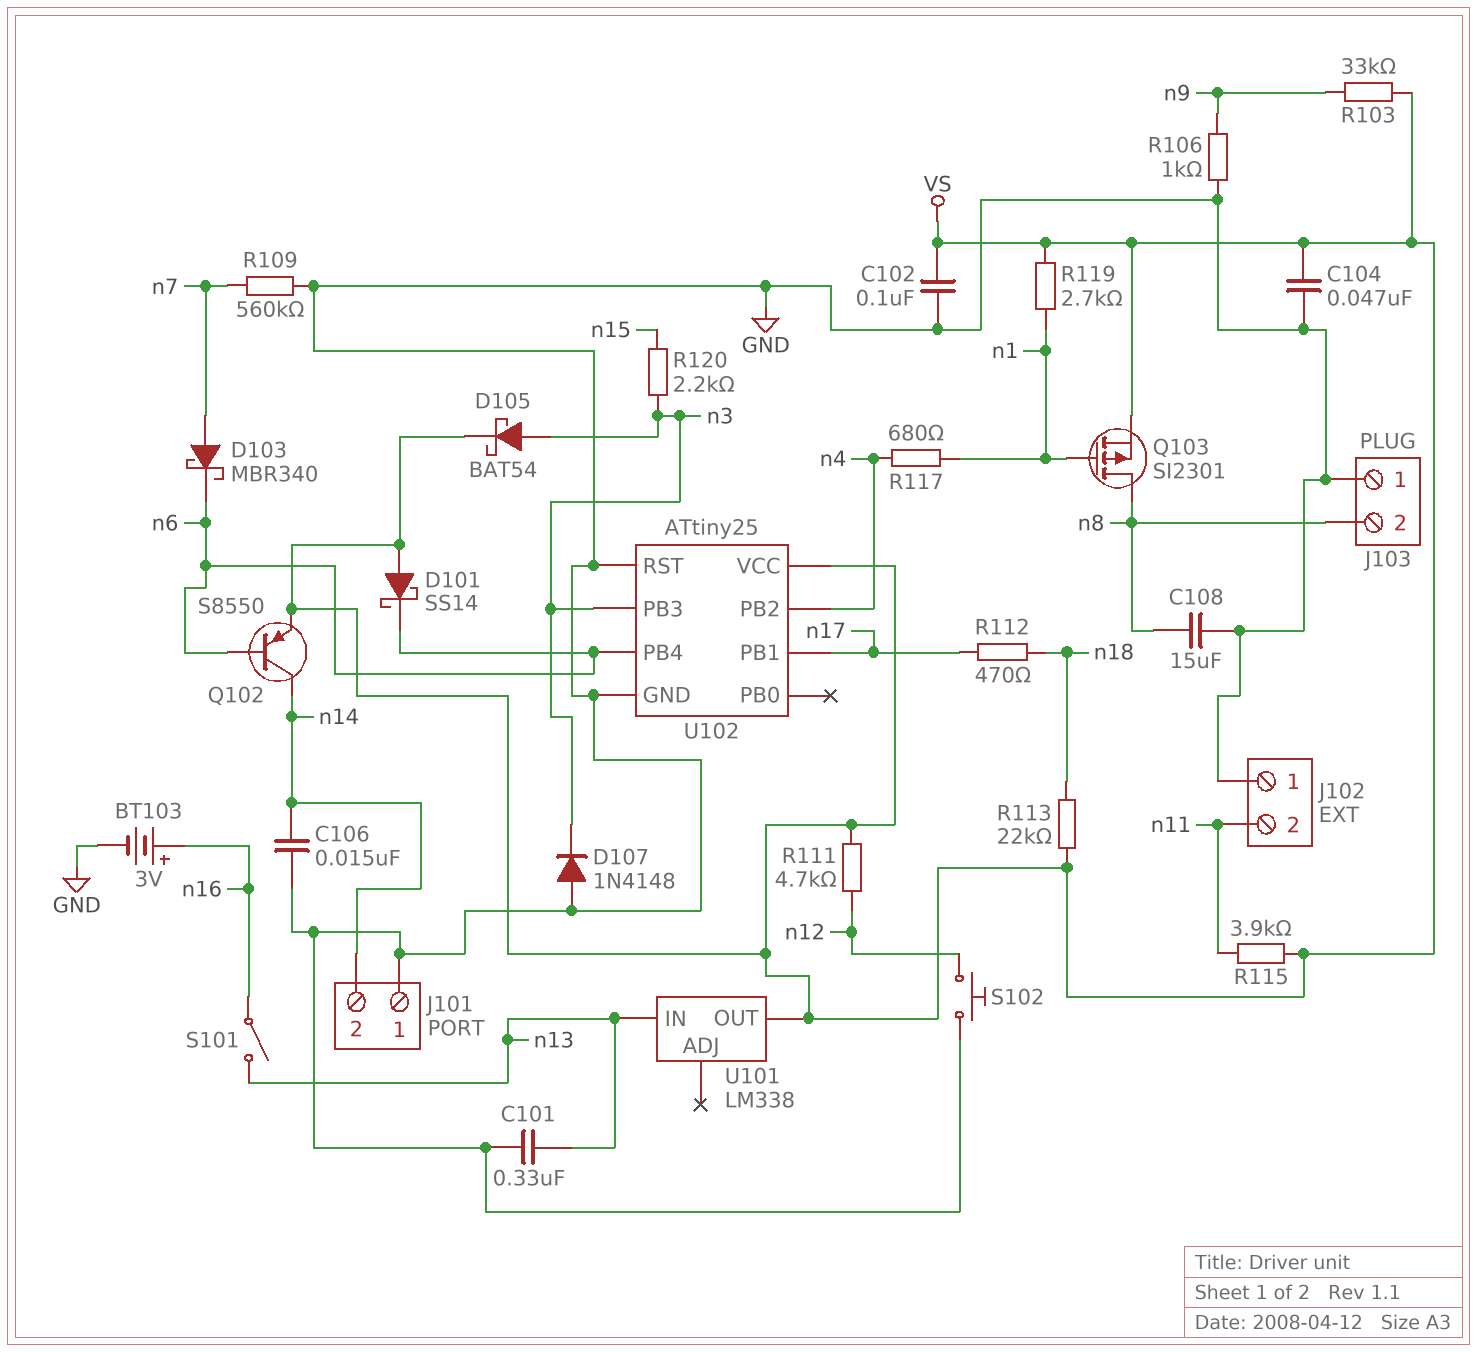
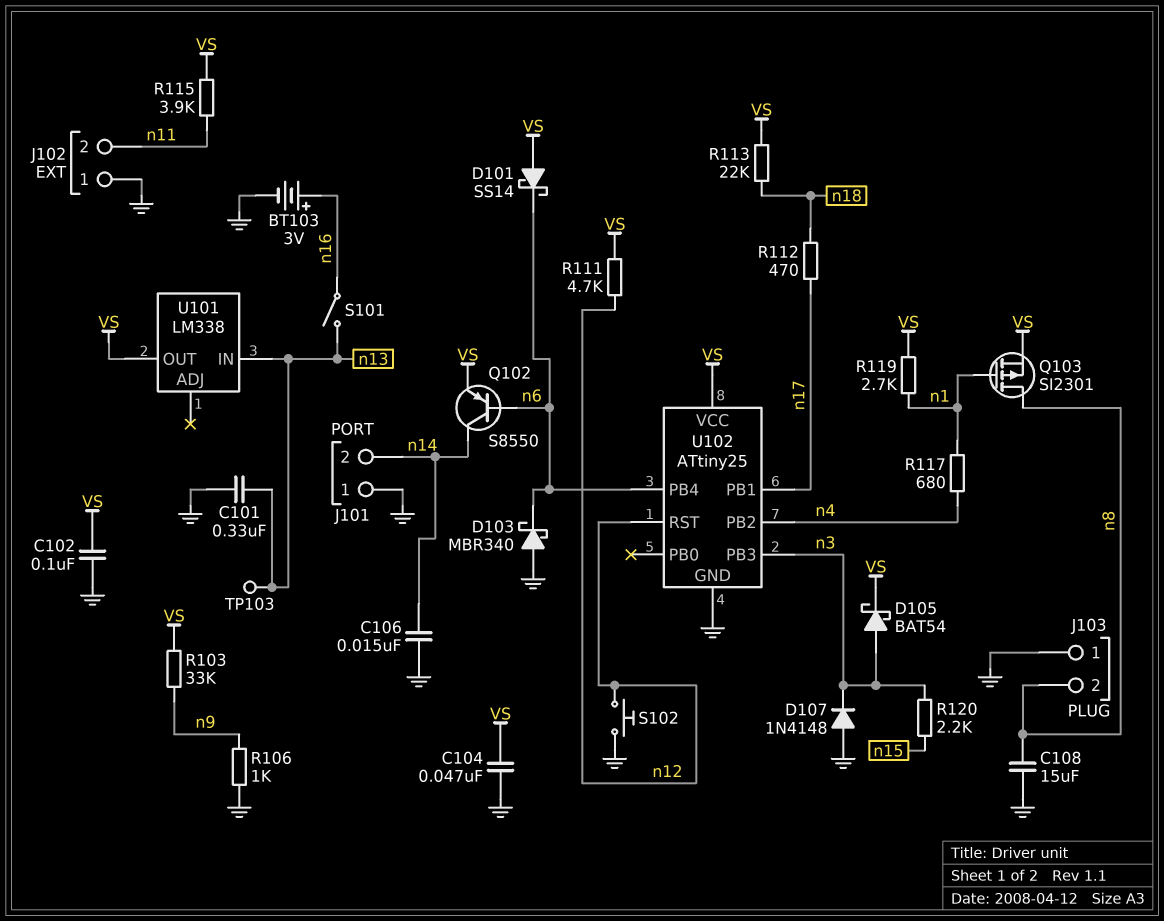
D103: schottky MBR340 (A n7, K n6) -> schottky MBR340 (A GND, K n6)
R109: 560k (GND, n7) -> none
TP103: none -> test point (n13)
U102 pin RST: GND -> n12

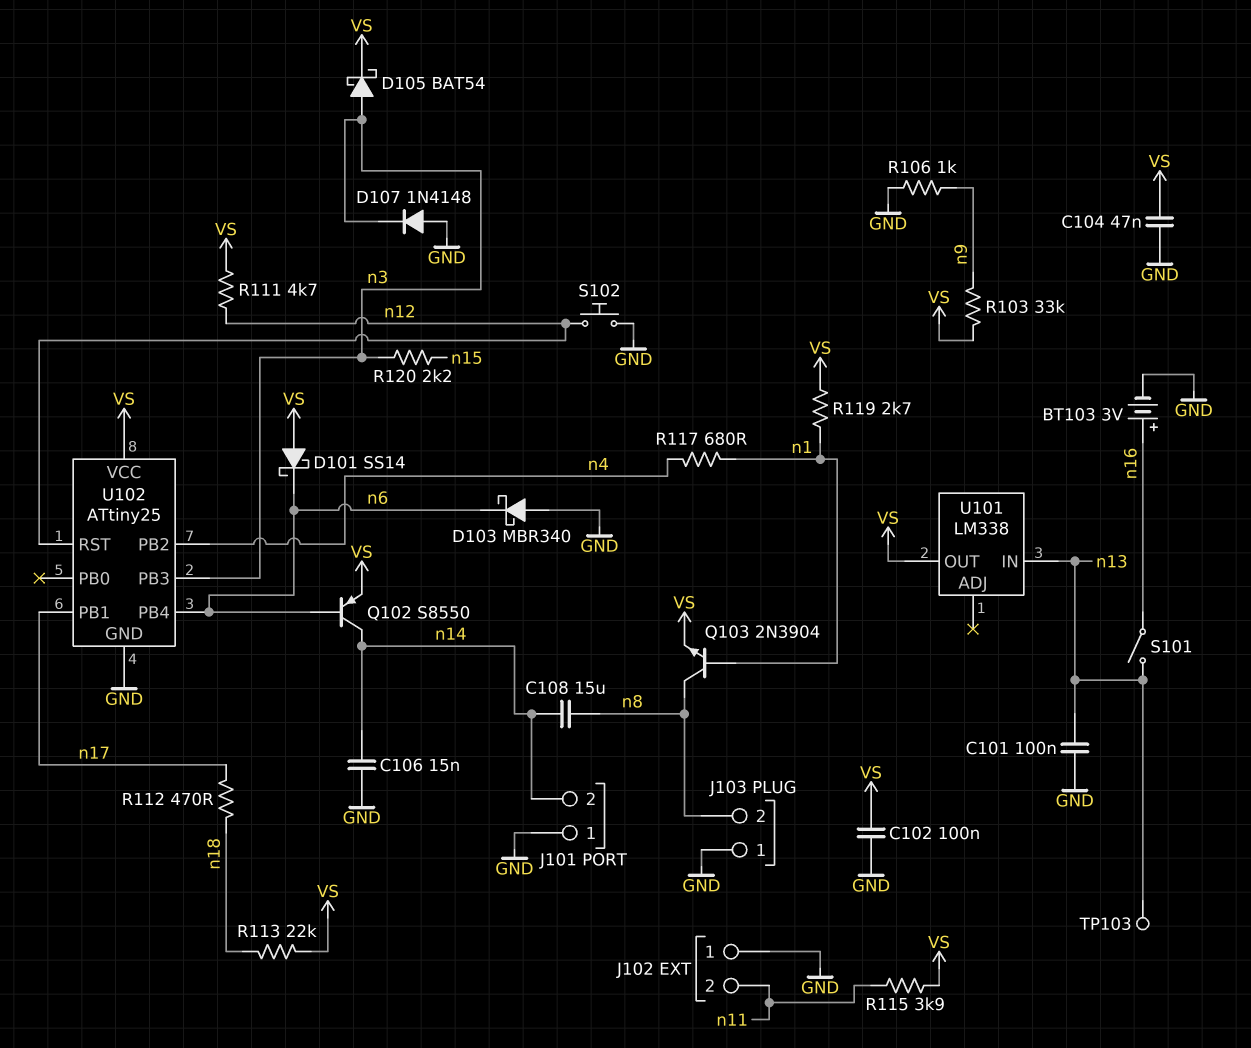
C101: 330nF (GND, n13) -> 100nF (GND, n13)
C108: 15uF (GND, n8) -> 15uF (n8, n14)
Q103: PMOS SI2301 (G n1, D n8, S VS) -> NPN 2N3904 (B n1, C n8, E VS)

